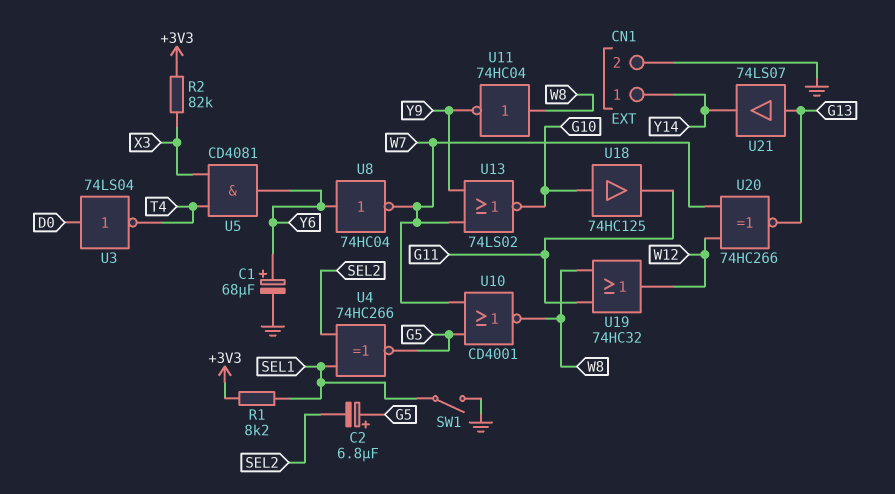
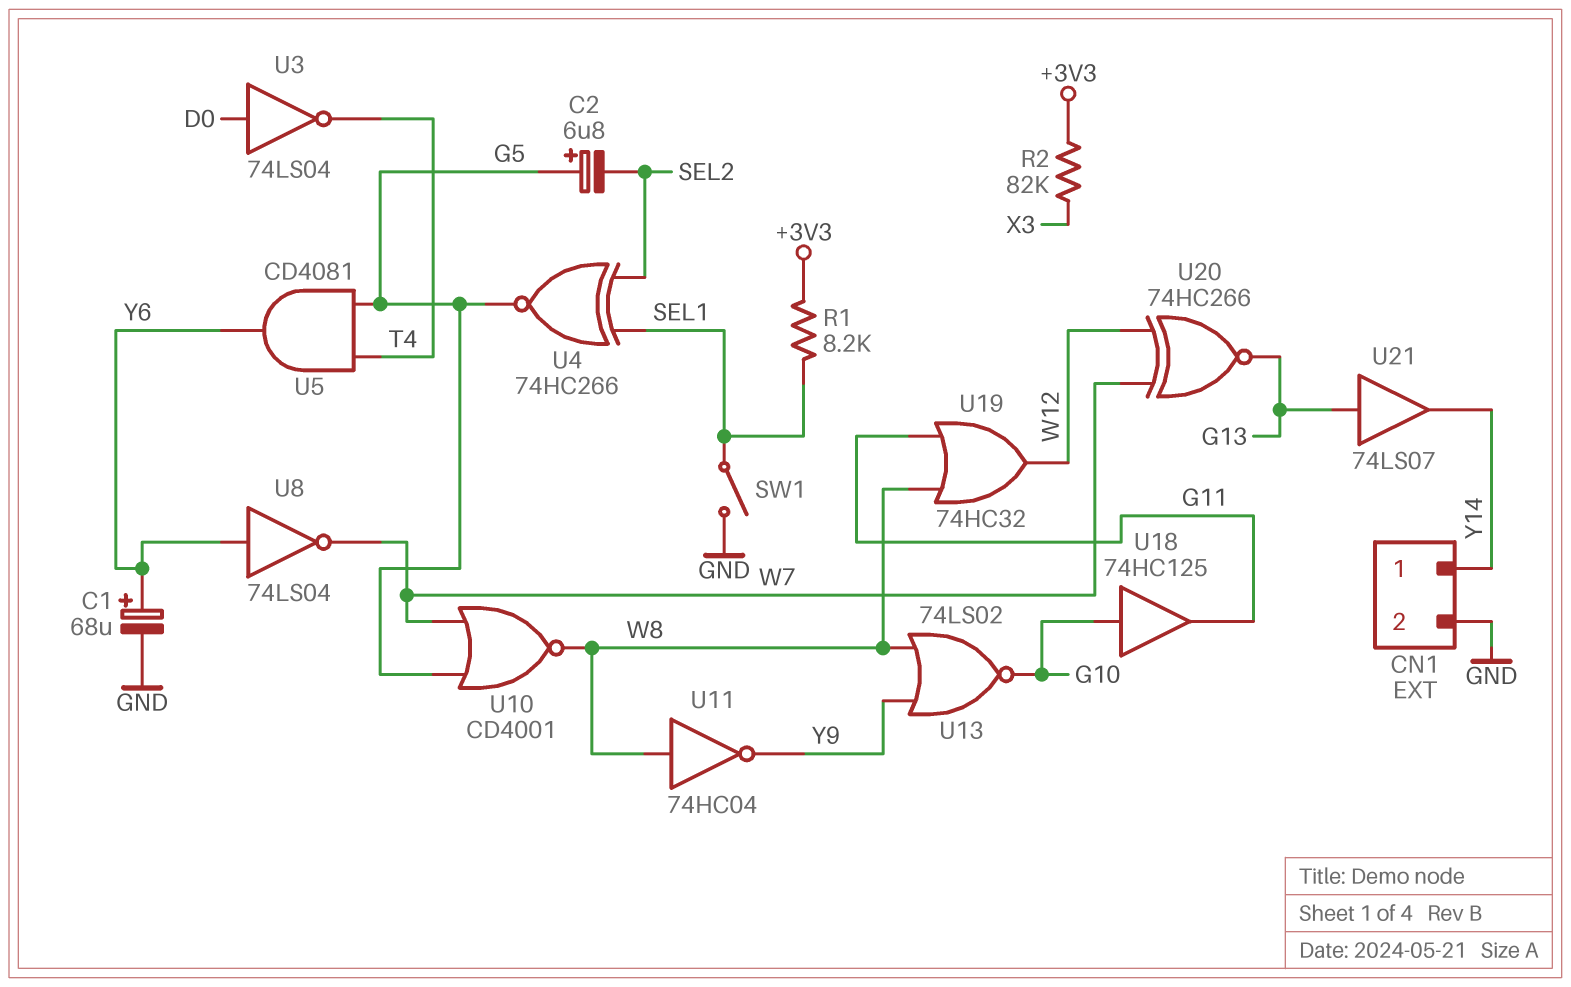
U5: AND CD4081 (in T4, in X3, out Y6) -> AND CD4081 (in G5, in T4, out Y6)
U8: NOT 74HC04 (in Y6, out W7) -> NOT 74LS04 (in Y6, out W7)
U13: NOR 74LS02 (in W7, in Y9, out G10) -> NOR 74LS02 (in W8, in Y9, out G10)

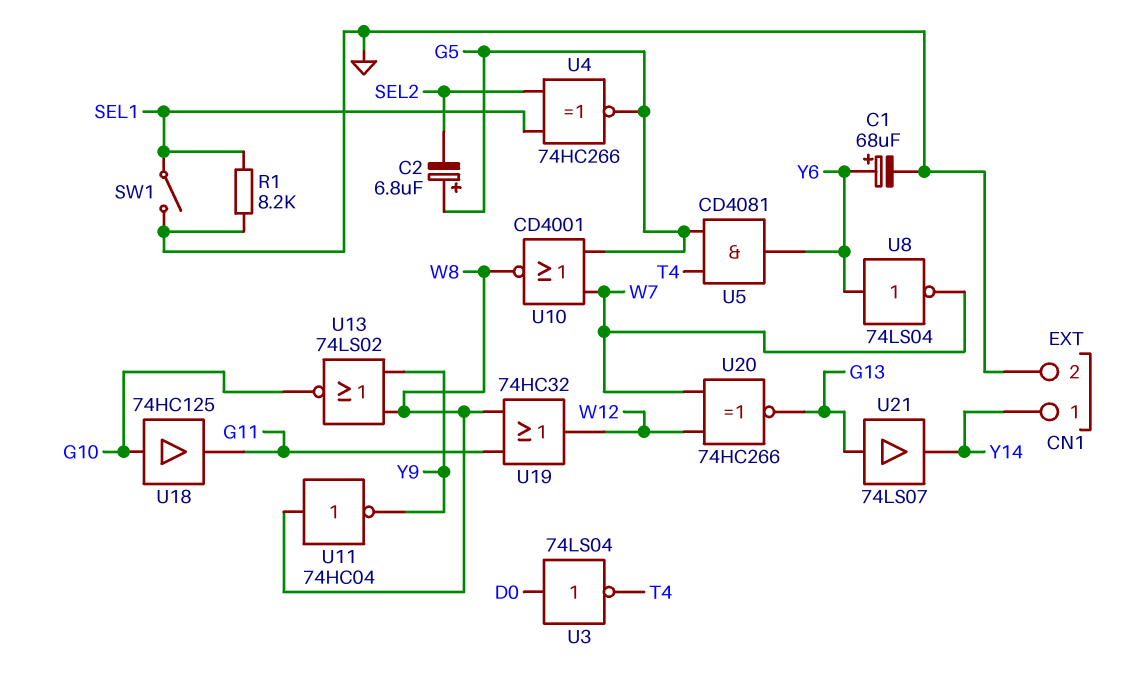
R1: 8.2k (+3V3, SEL1) -> 8.2k (GND, SEL1)
R2: 82k (+3V3, X3) -> none

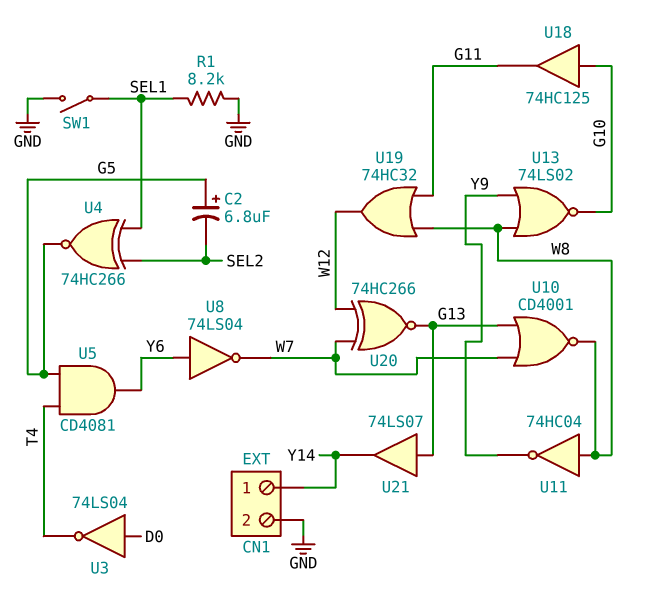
C1: 68uF (plus Y6, minus GND) -> none
U10: NOR CD4001 (in G5, in W7, out W8) -> NOR CD4001 (in G13, in W7, out W8)

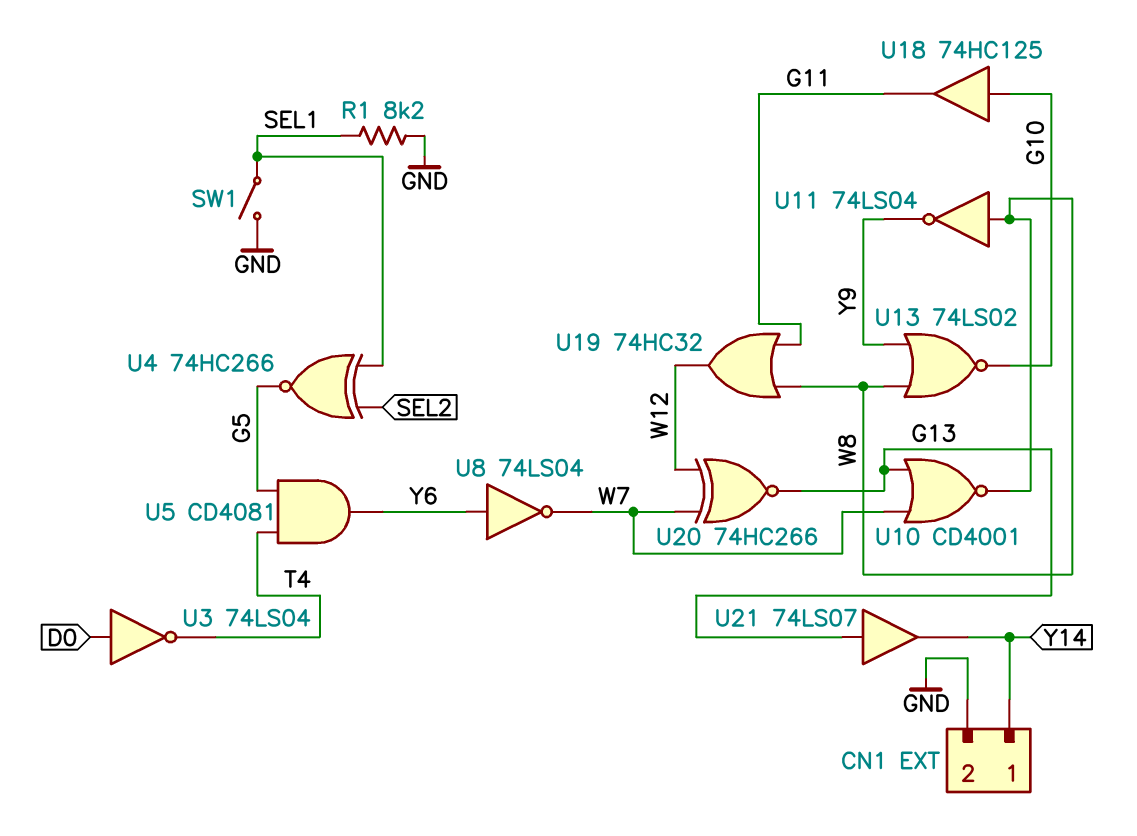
C2: 6.8uF (plus G5, minus SEL2) -> none
U11: NOT 74HC04 (in W8, out Y9) -> NOT 74LS04 (in W8, out Y9)

